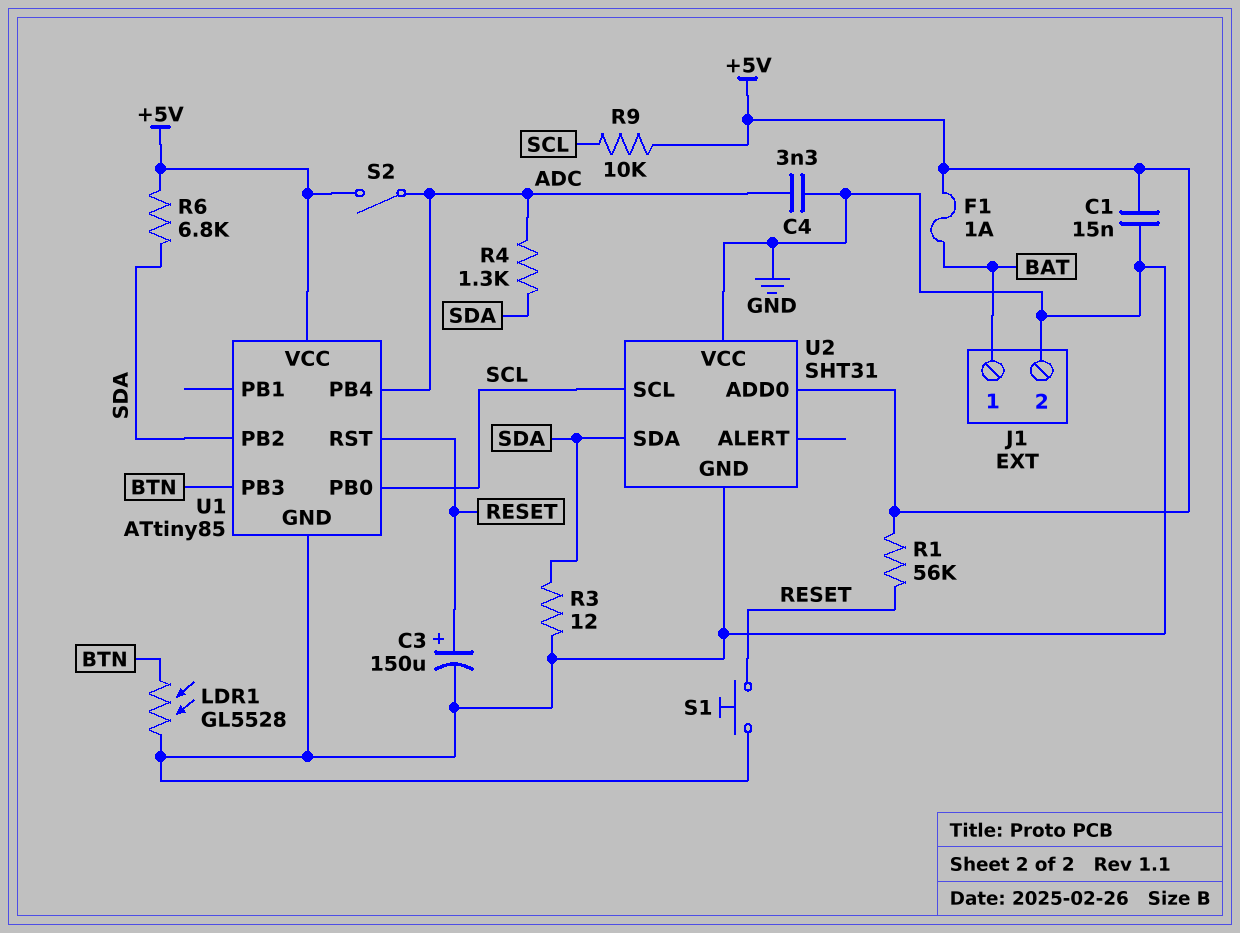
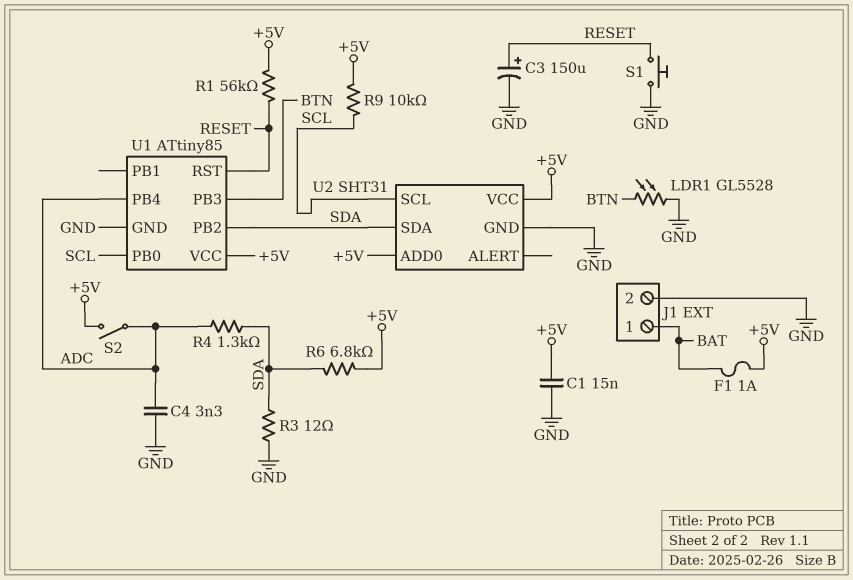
U2 pin VCC: GND -> +5V

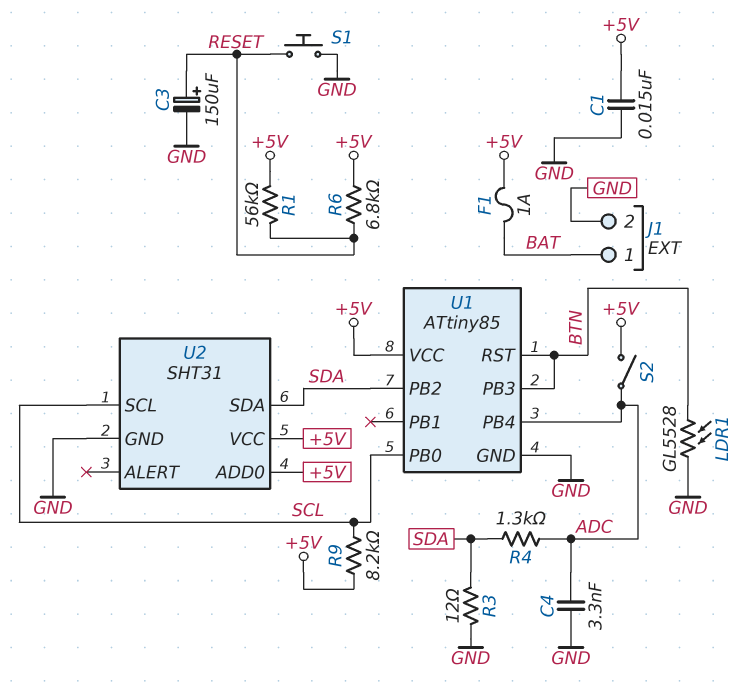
R6: 6.8k (+5V, SDA) -> 6.8k (+5V, RESET)
R9: 10k (+5V, SCL) -> 8.2k (+5V, SCL)
U1 pin RST: RESET -> BTN

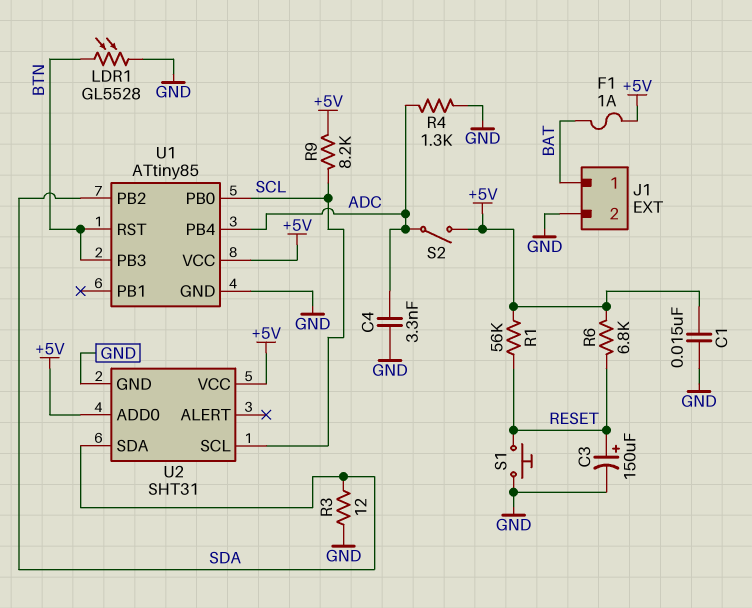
R4: 1.3k (ADC, SDA) -> 1.3k (ADC, GND)

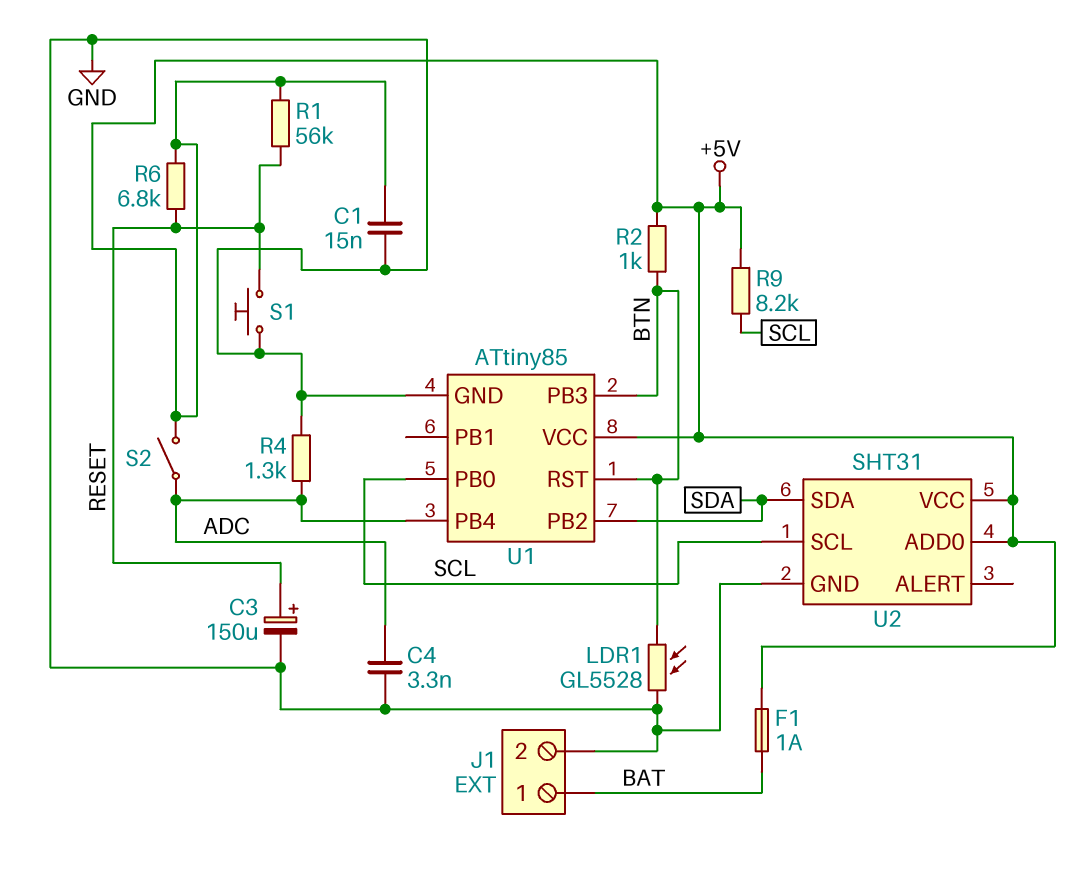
R2: none -> 1k (+5V, BTN)
R3: 12 (GND, SDA) -> none

